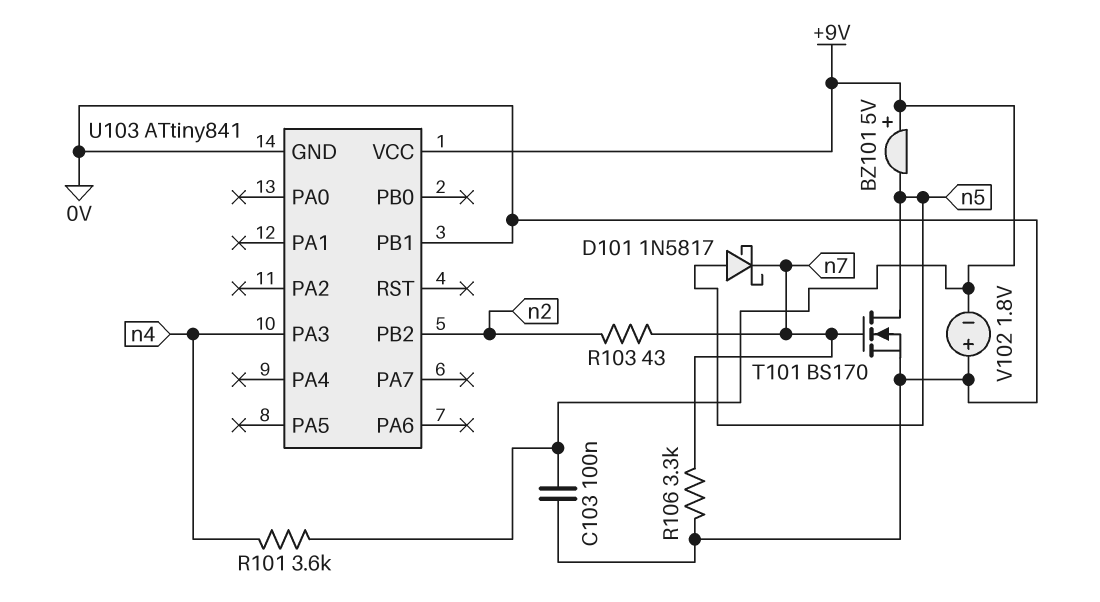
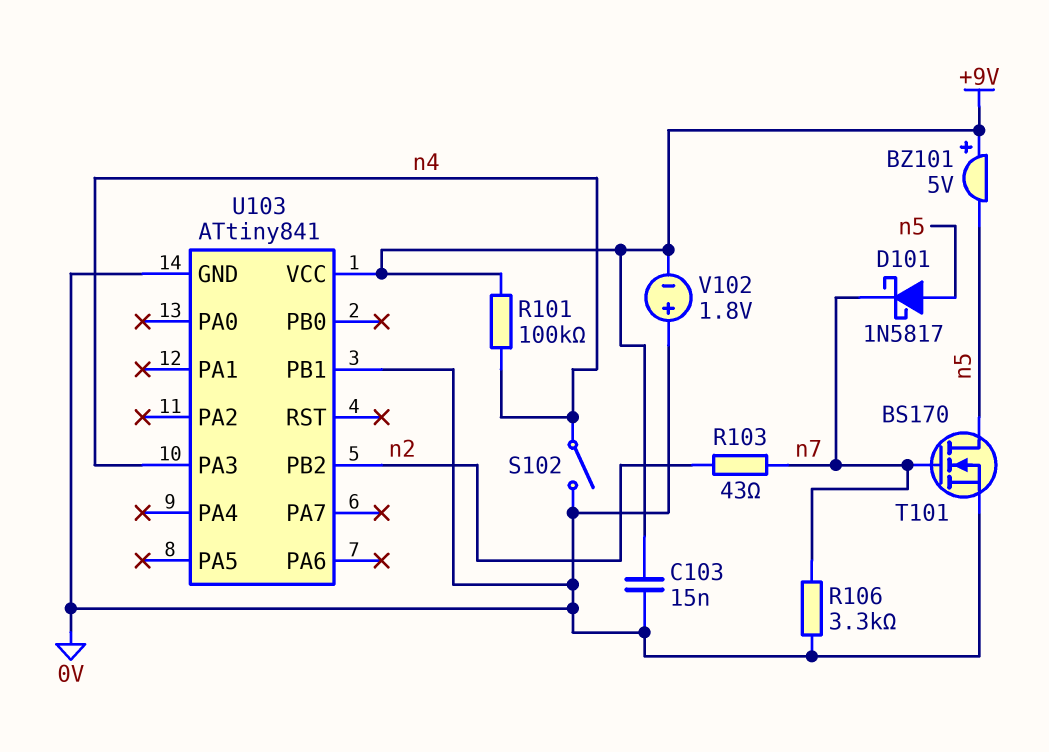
C103: 100nF (+9V, 0V) -> 15nF (+9V, 0V)
R101: 3.6k (+9V, n4) -> 100k (+9V, n4)
S102: none -> switch (0V, n4)

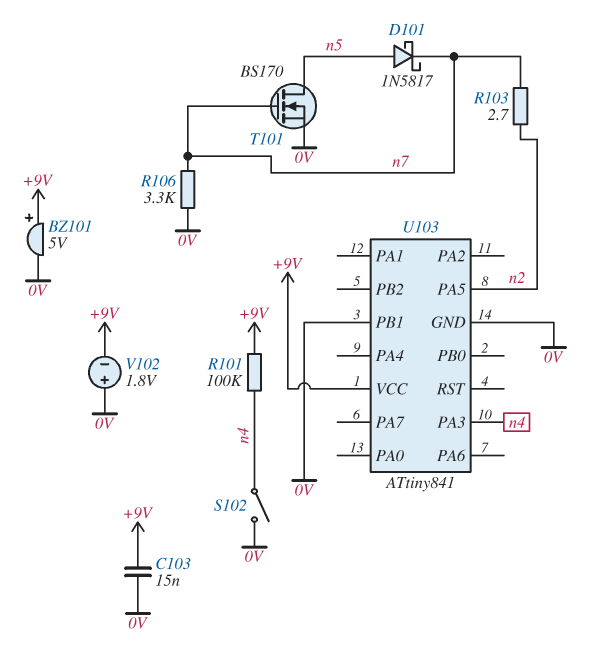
BZ101: buzzer 5V (plus +9V, minus n5) -> buzzer 5V (plus +9V, minus 0V)
R103: 43 (n2, n7) -> 2.7 (n2, n7)
U103 pin PA5: none -> n2
U103 pin PB2: n2 -> none

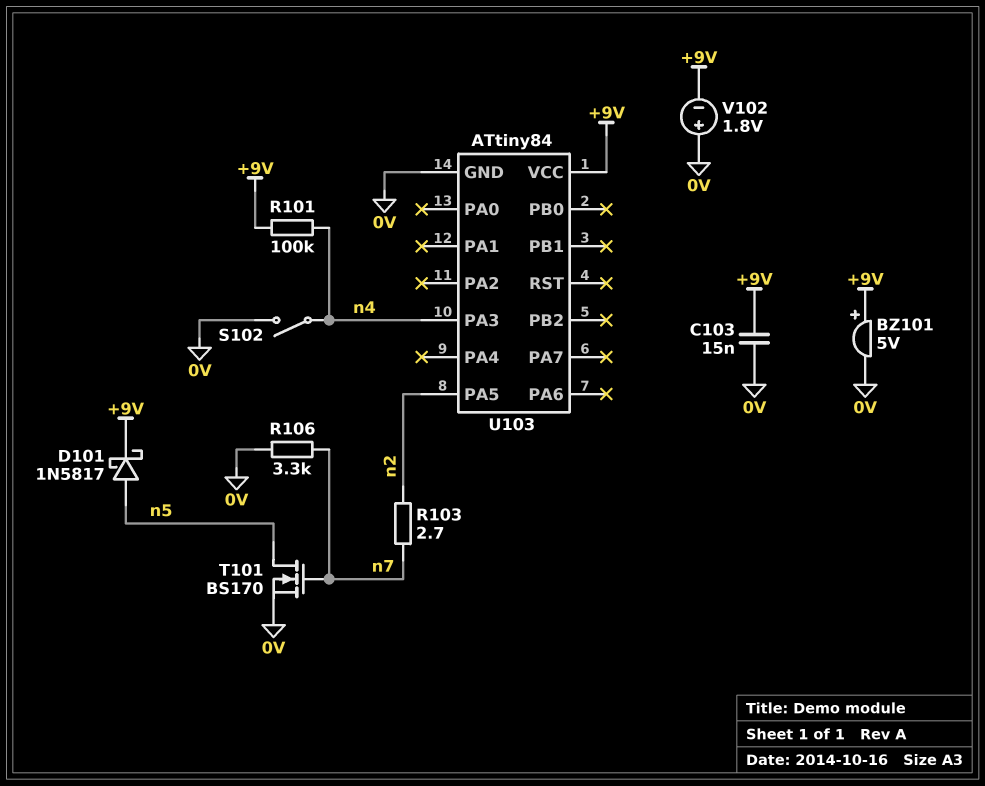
D101: schottky 1N5817 (A n5, K n7) -> schottky 1N5817 (A n5, K +9V)
U103: ATtiny841 -> ATtiny84
U103 pin PB1: 0V -> none

